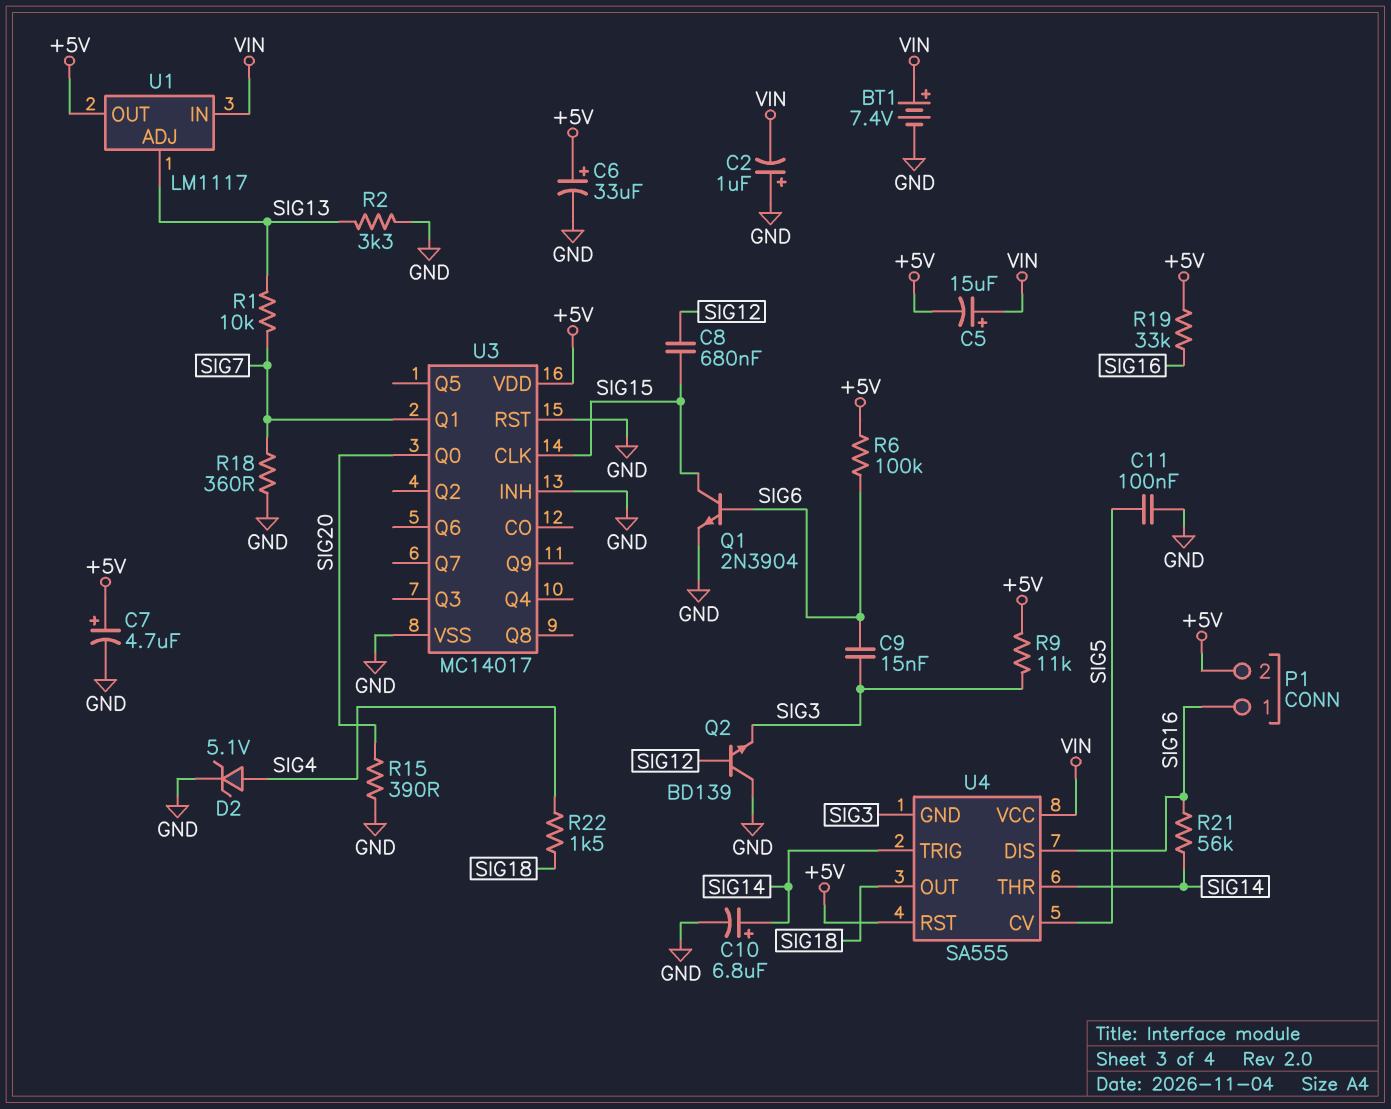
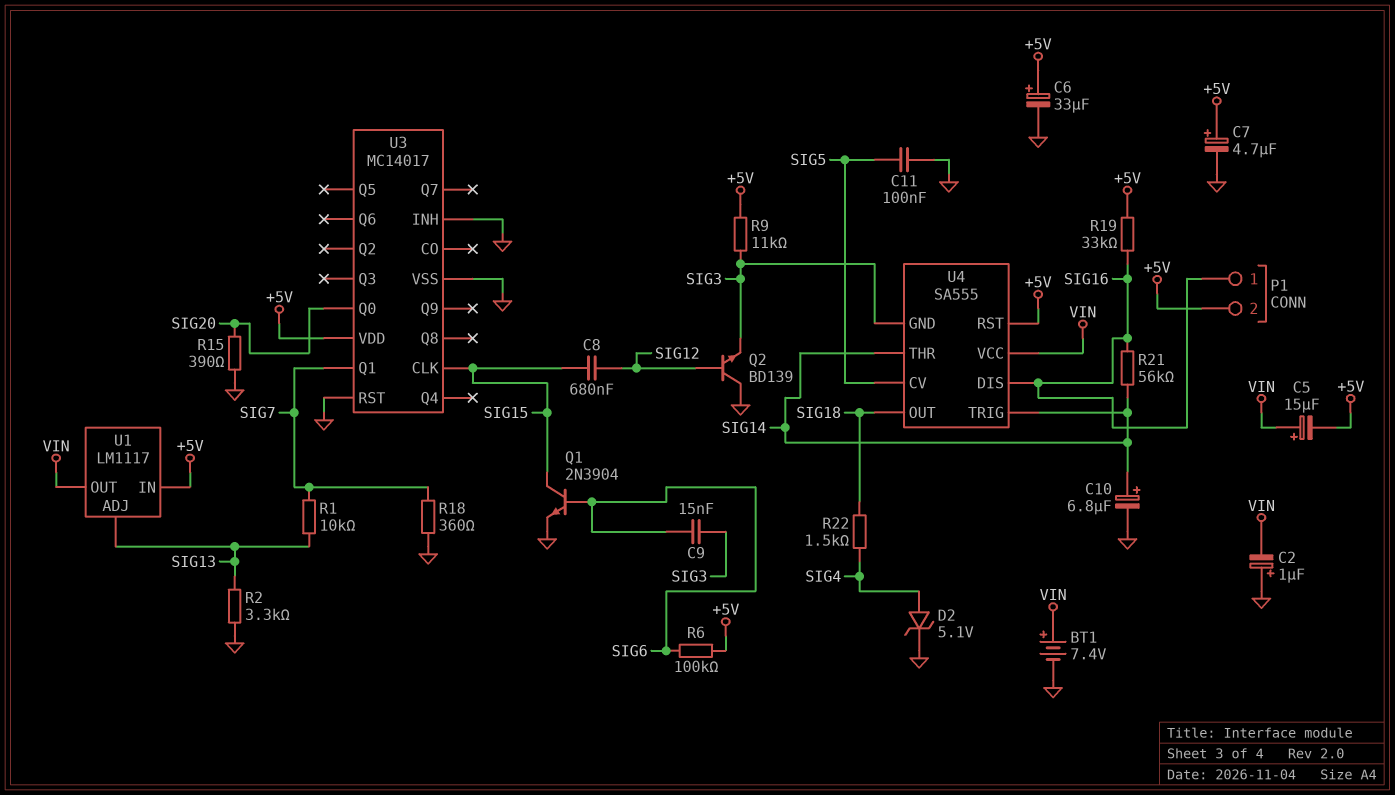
U1 pin IN: VIN -> +5V
U1 pin OUT: +5V -> VIN

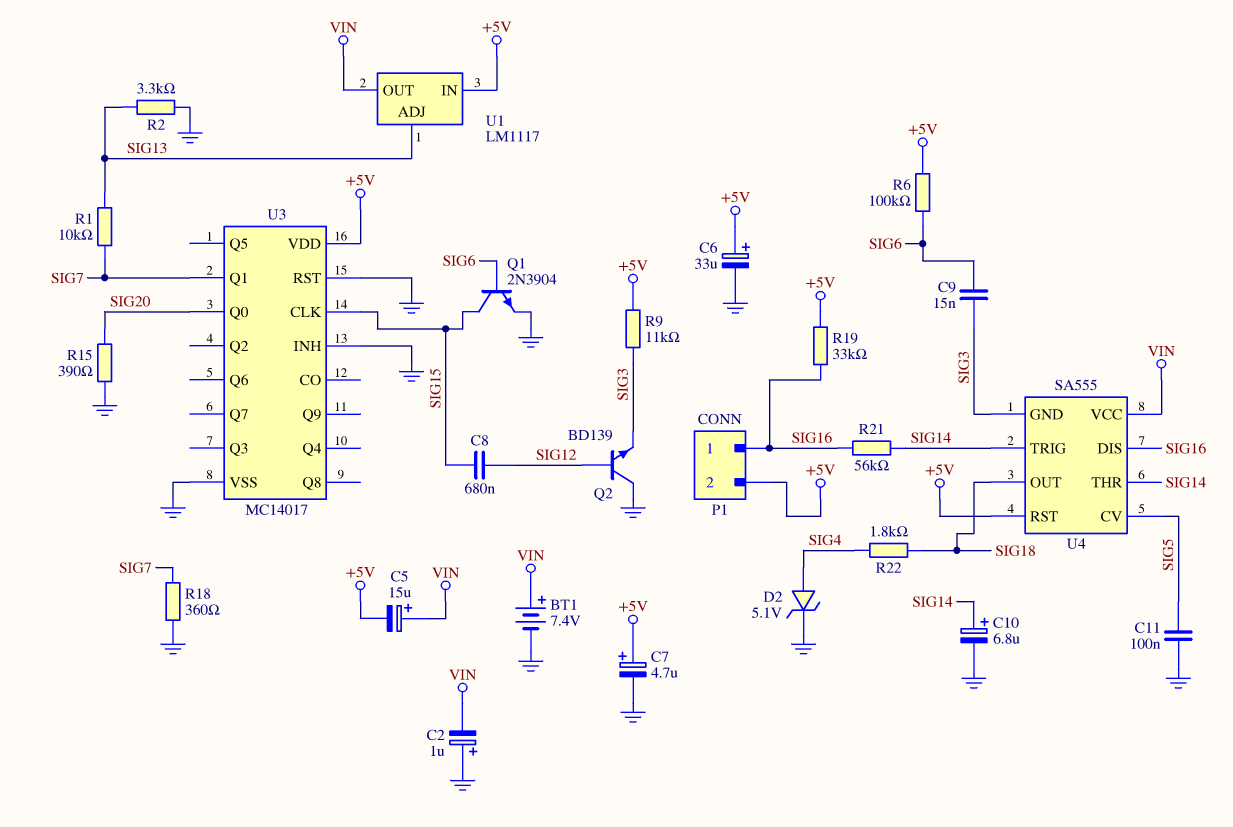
R22: 1.5k (SIG4, SIG18) -> 1.8k (SIG4, SIG18)

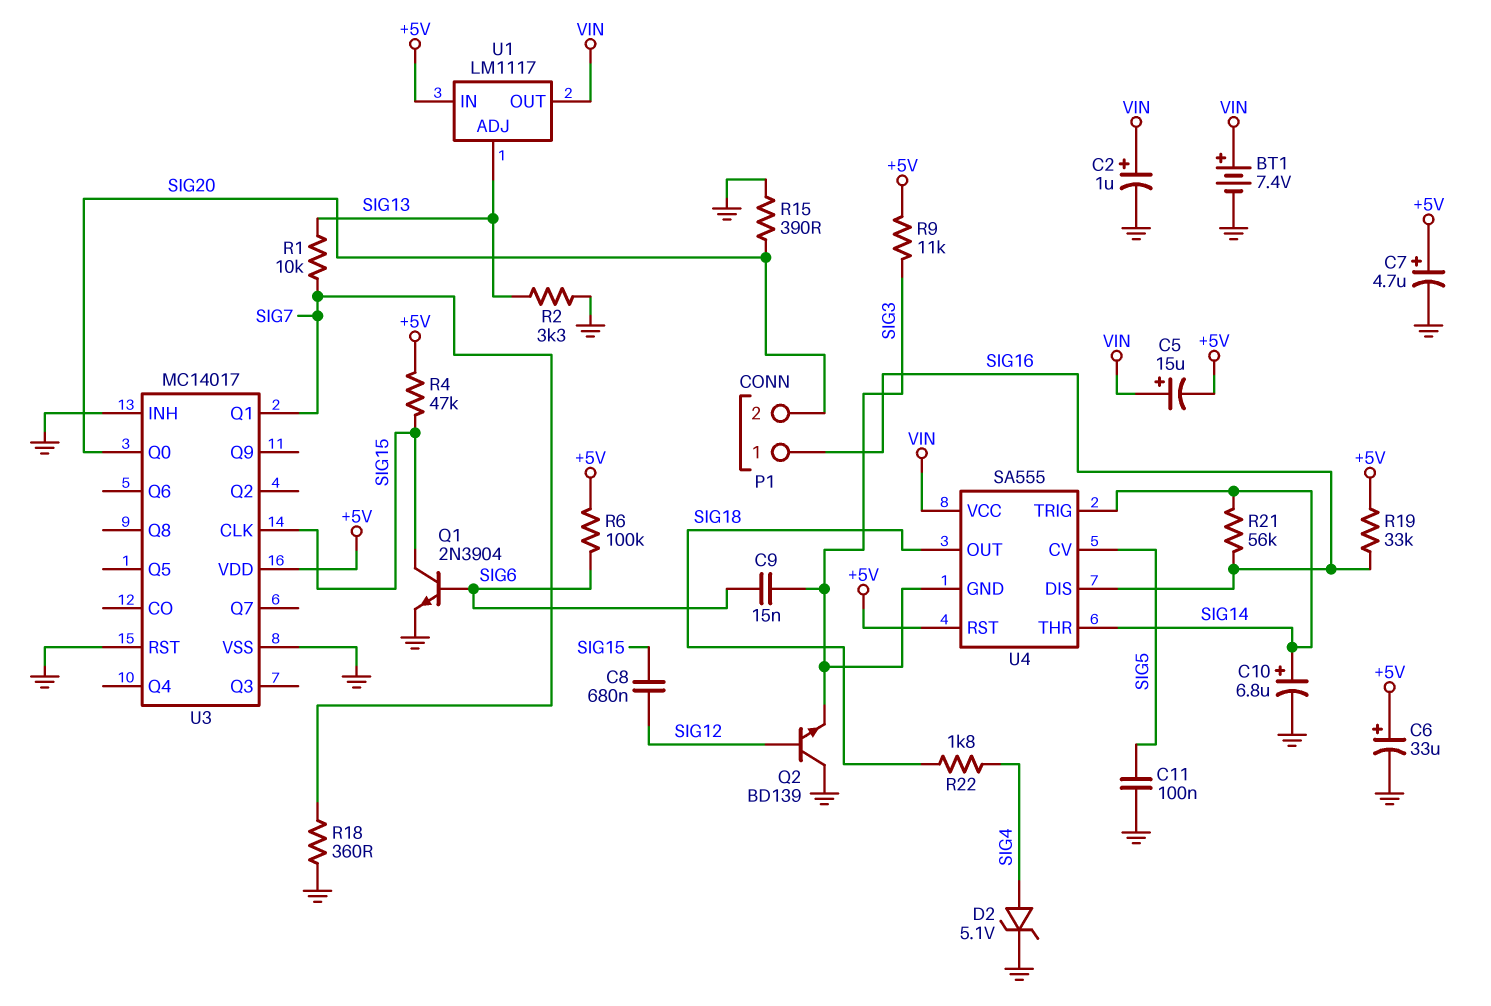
C2: 1uF (plus GND, minus VIN) -> 1uF (plus VIN, minus GND)
P1 pin 2: +5V -> SIG20
R4: none -> 47k (+5V, SIG15)

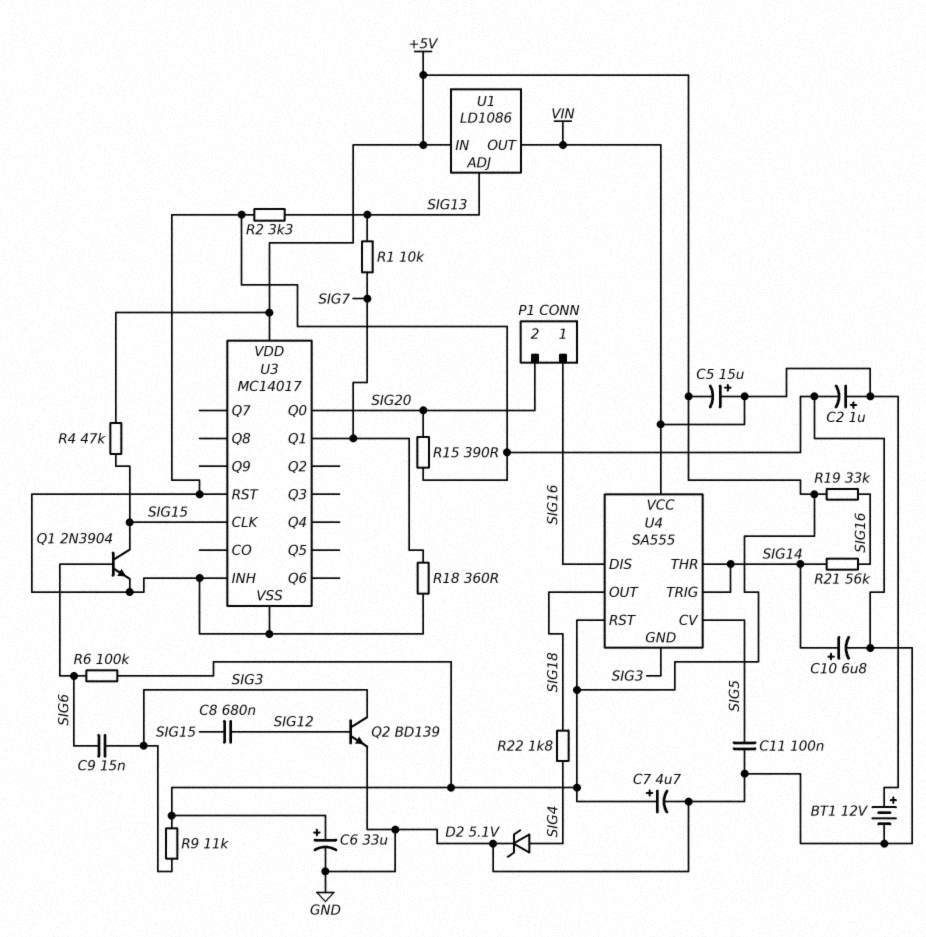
BT1: 7.4V (plus VIN, minus GND) -> 12V (plus VIN, minus GND)
Q2: NPN BD139 (B SIG12, C GND, E SIG3) -> NPN BD139 (B SIG12, C SIG3, E GND)
U1: LM1117 -> LD1086

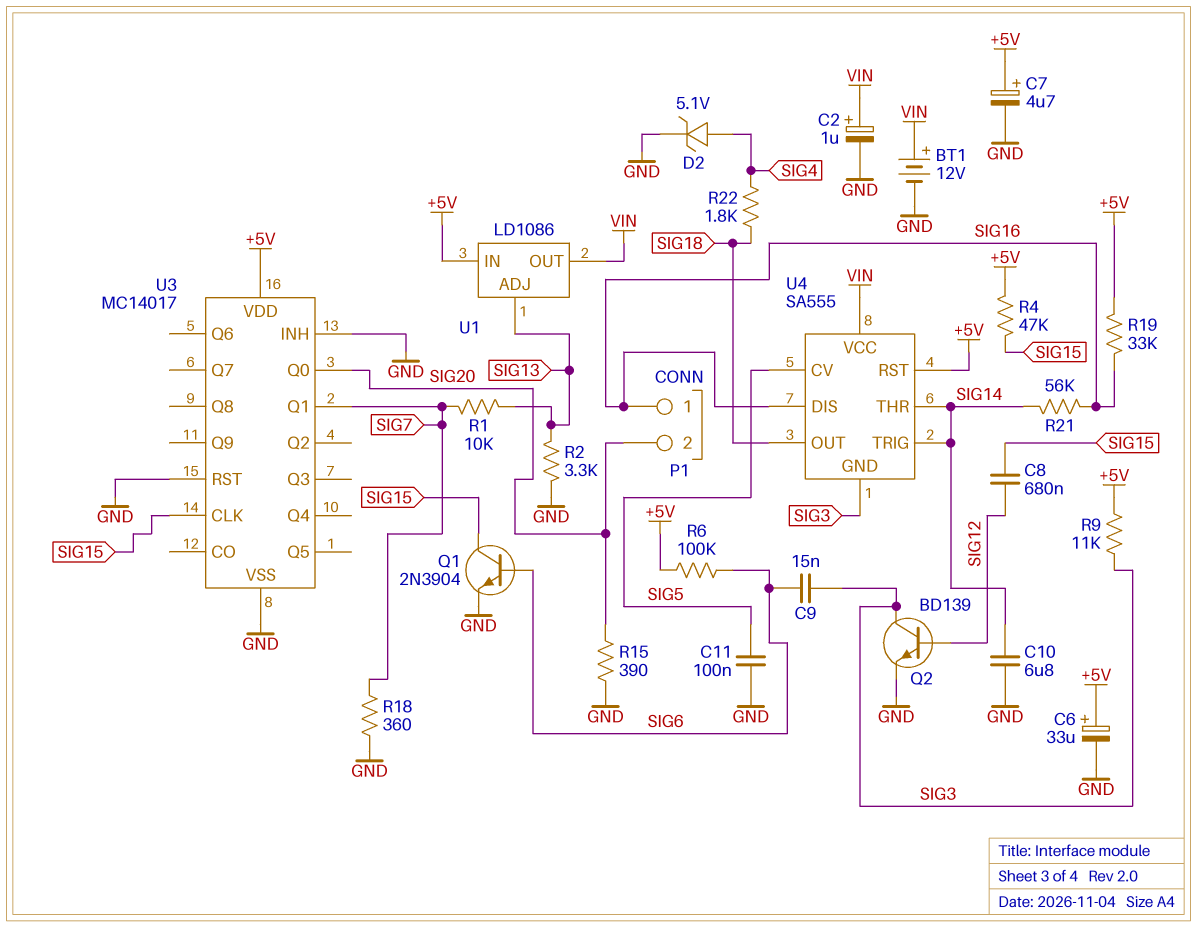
C5: 15uF (plus VIN, minus +5V) -> none
C10: 6.8uF (plus SIG14, minus GND) -> 6.8uF (GND, SIG14)

